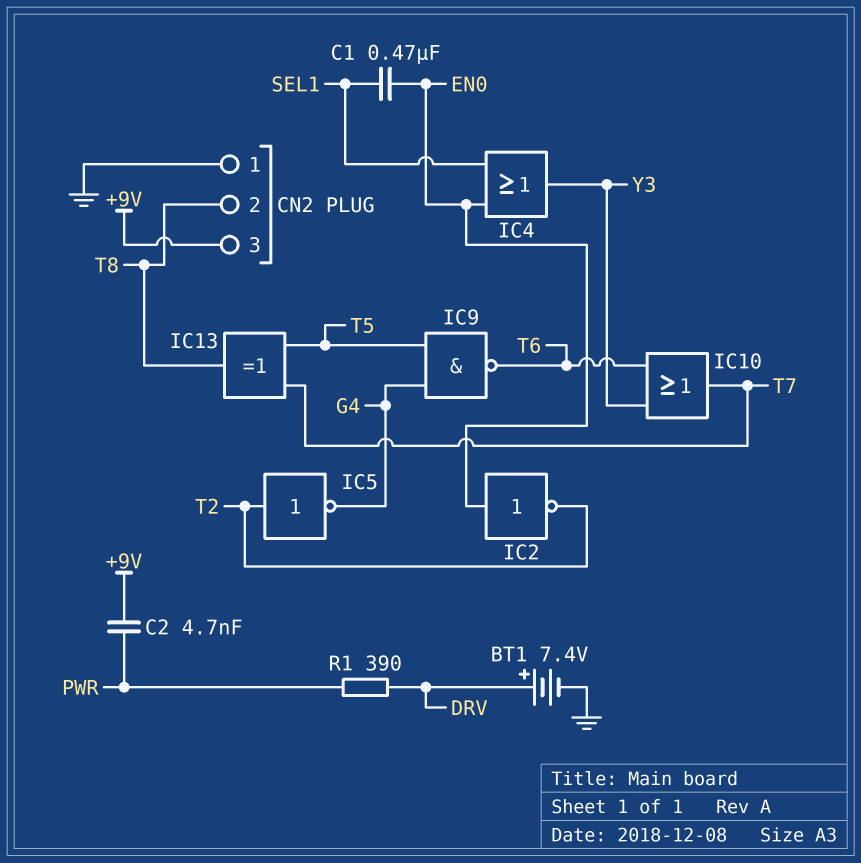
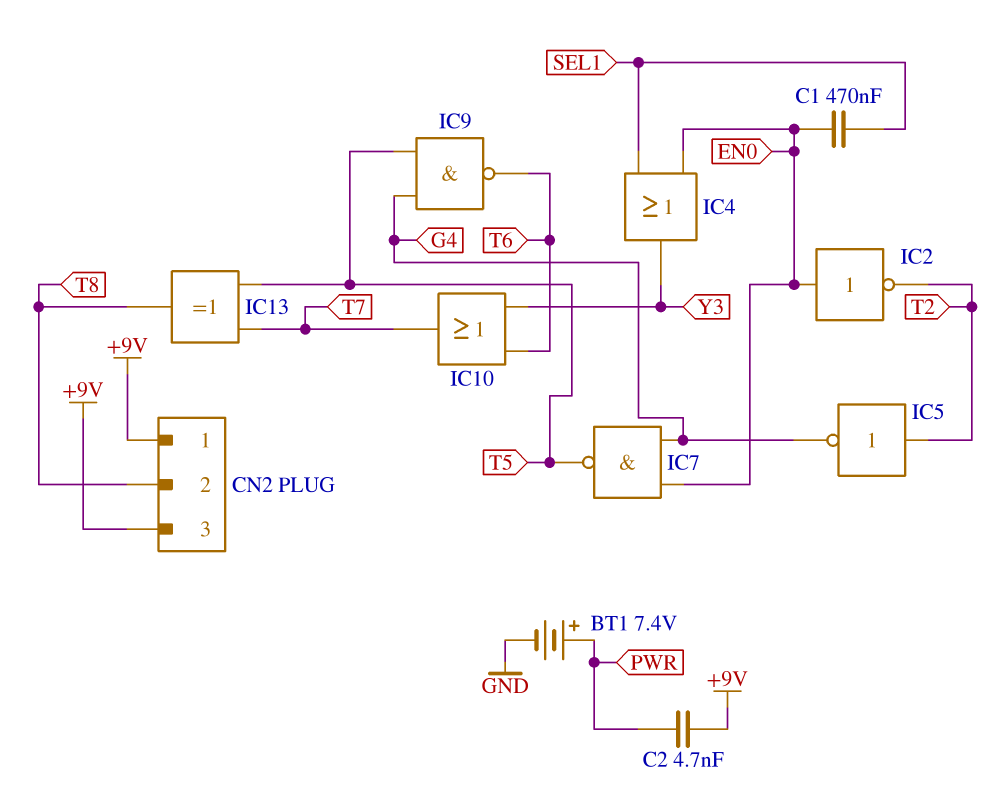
BT1: 7.4V (plus DRV, minus GND) -> 7.4V (plus PWR, minus GND)
CN2 pin 1: GND -> +9V
IC7: none -> NAND (in EN0, in G4, out T5)
R1: 390 (DRV, PWR) -> none

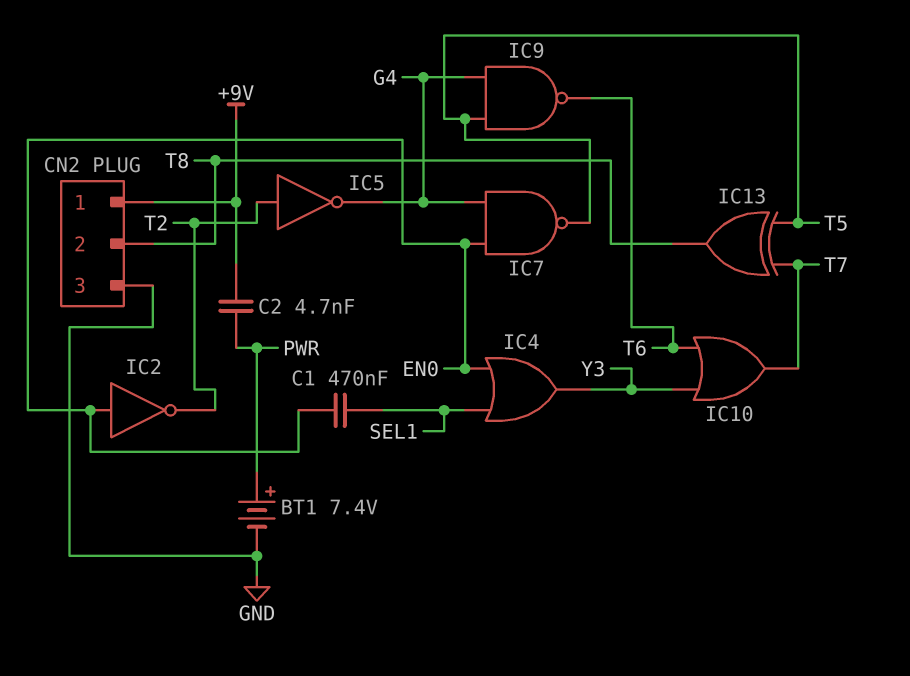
CN2 pin 3: +9V -> GND

